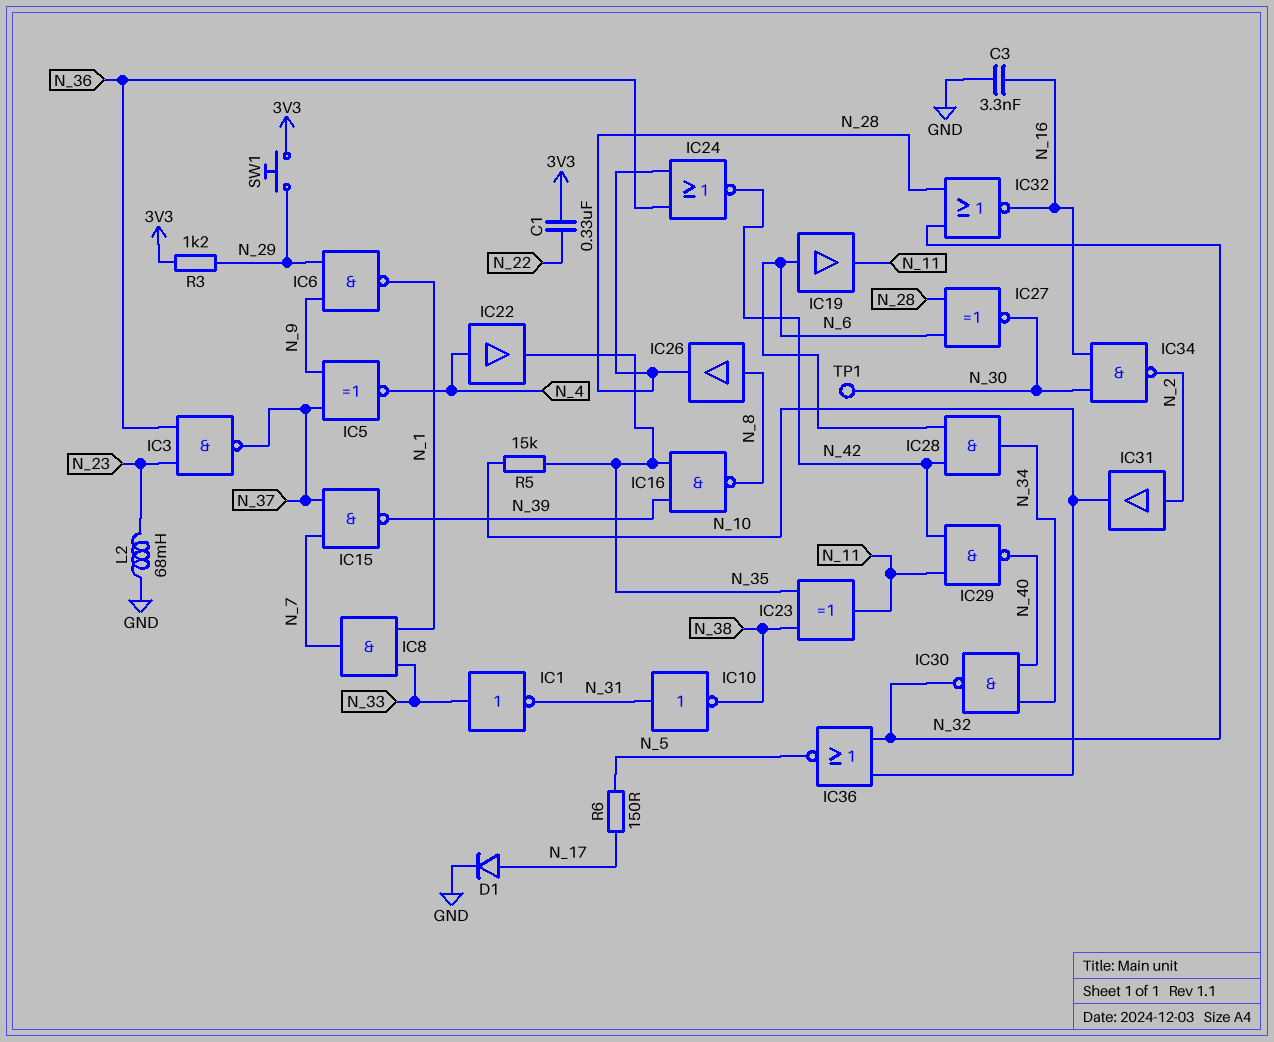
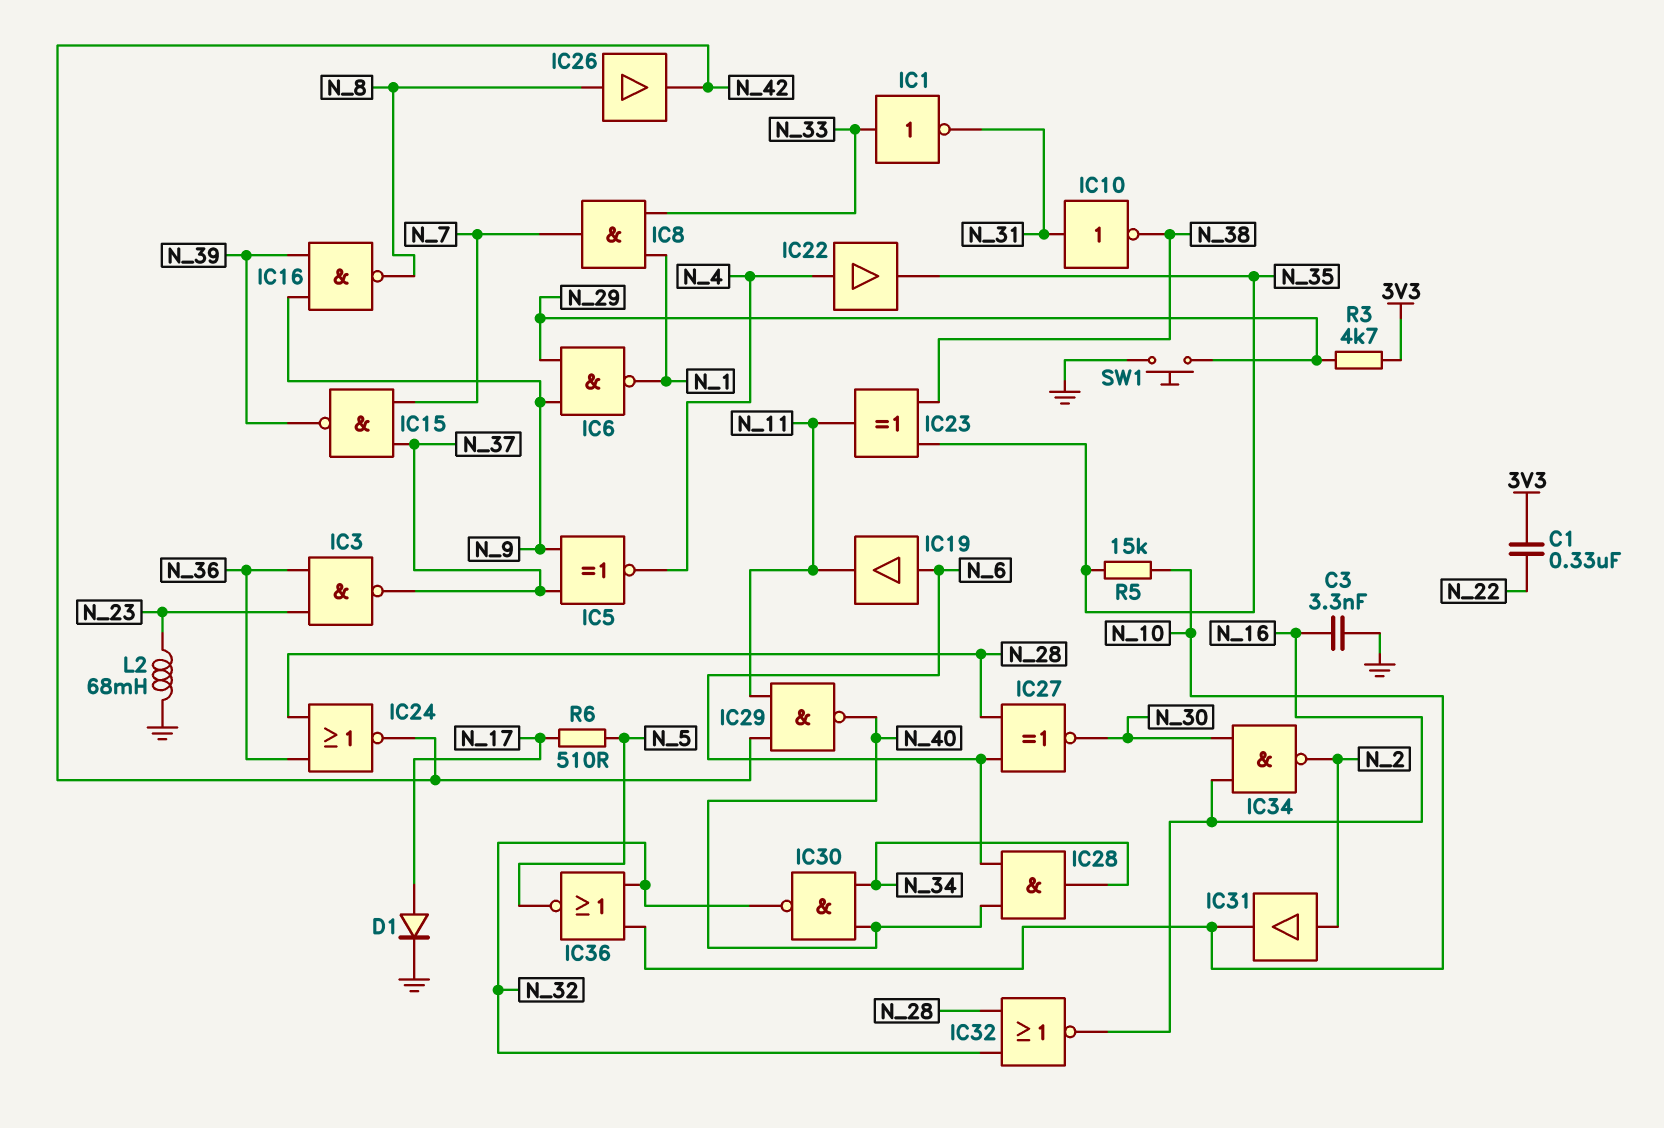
IC16: NAND (in N_35, in N_39, out N_8) -> NAND (in N_9, in N_39, out N_8)
IC26: buffer (in N_8, out N_28) -> buffer (in N_8, out N_42)
IC28: AND (in N_6, in N_42, out N_34) -> AND (in N_6, in N_40, out N_34)
R3: 1.2k (3V3, N_29) -> 4.7k (3V3, N_29)
R6: 150 (N_5, N_17) -> 510 (N_5, N_17)
SW1: button (3V3, N_29) -> button (GND, N_29)
TP1: test point (N_30) -> none

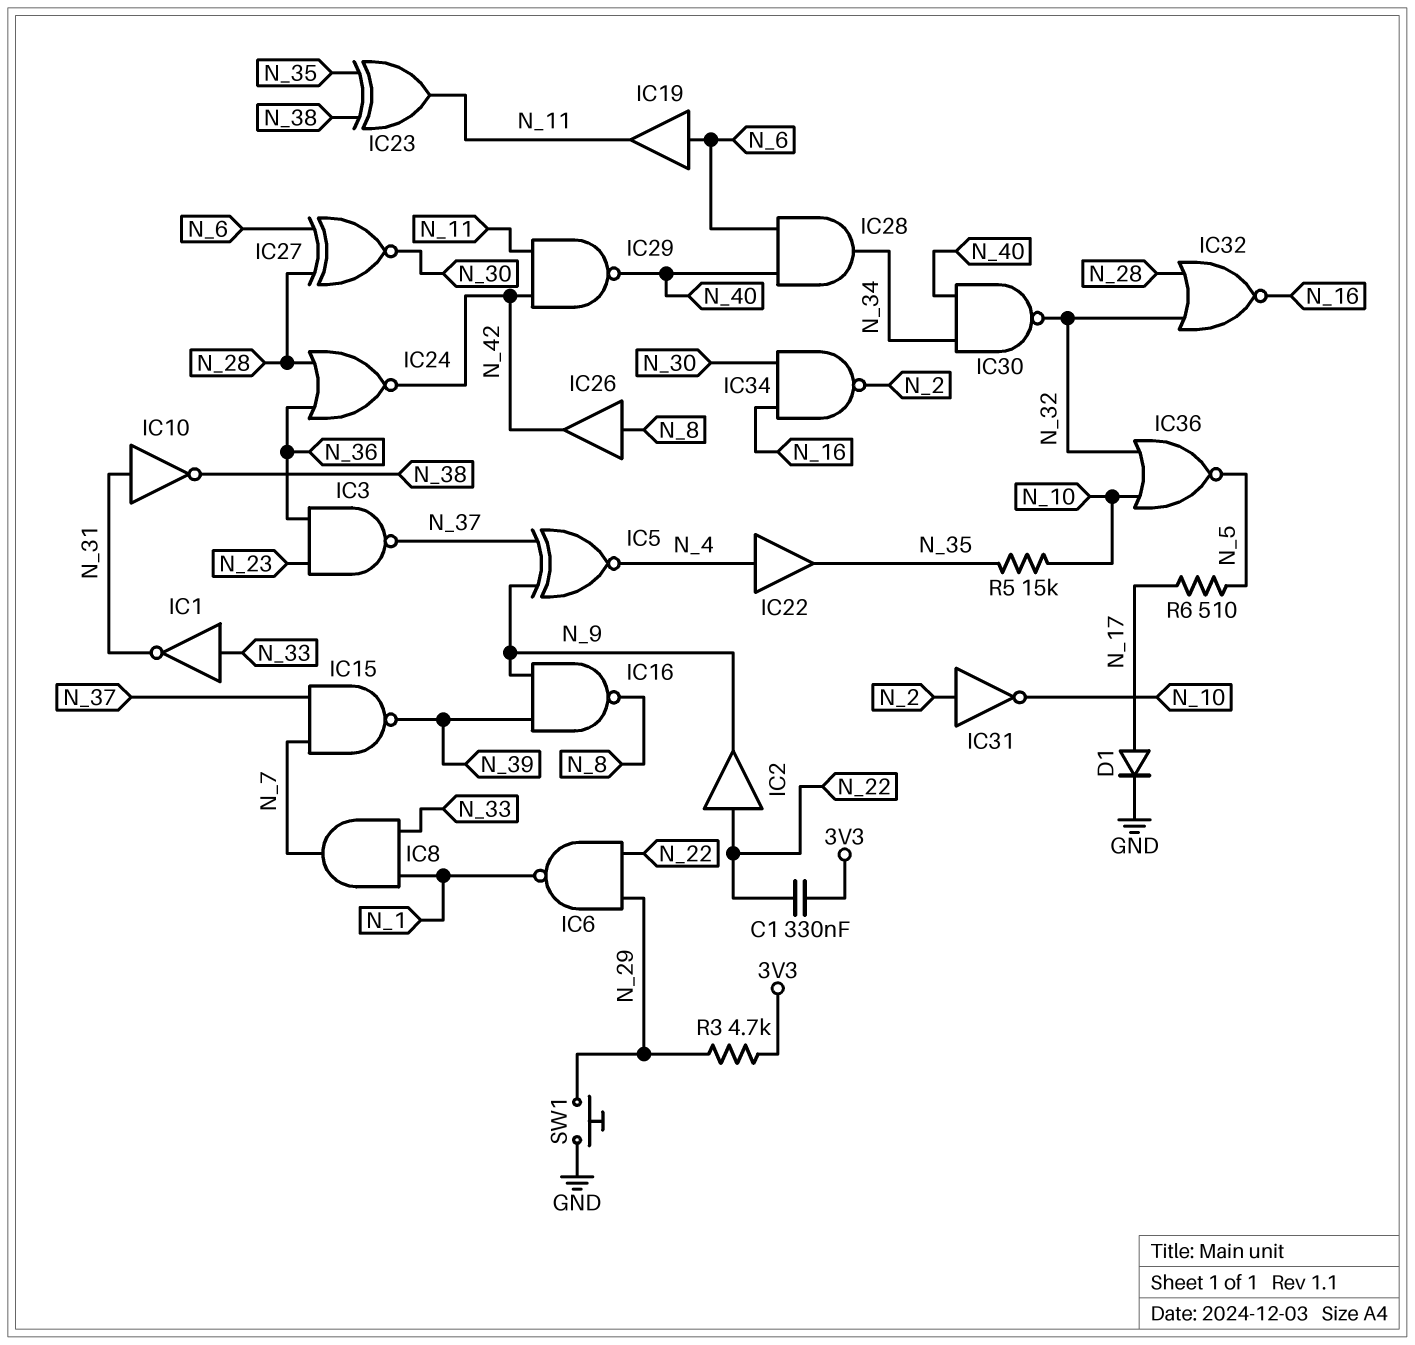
C3: 3.3nF (GND, N_16) -> none
IC2: none -> buffer (in N_22, out N_9)
IC6: NAND (in N_9, in N_29, out N_1) -> NAND (in N_22, in N_29, out N_1)
IC31: buffer (in N_2, out N_10) -> NOT (in N_2, out N_10)
L2: 68mH (GND, N_23) -> none

